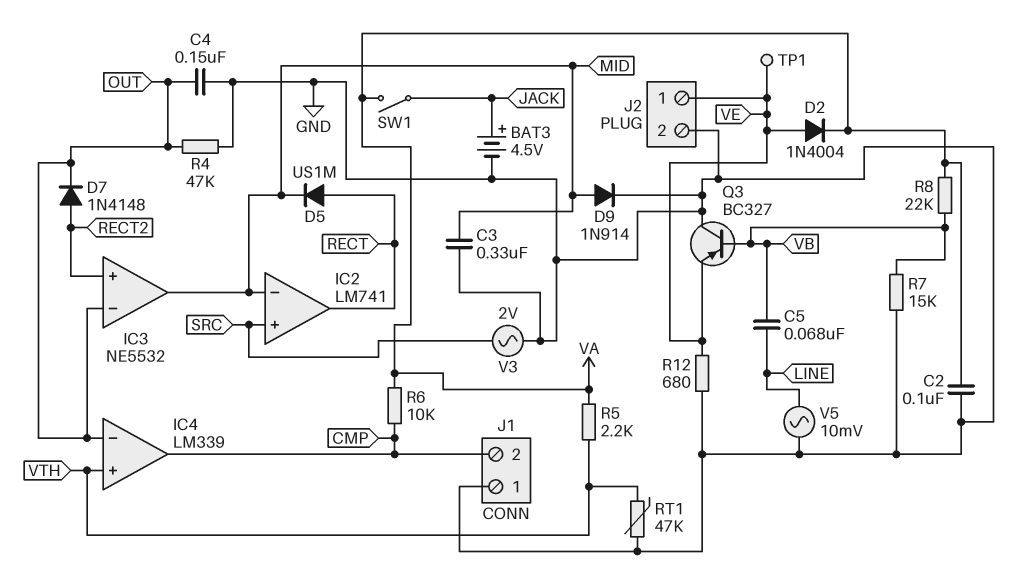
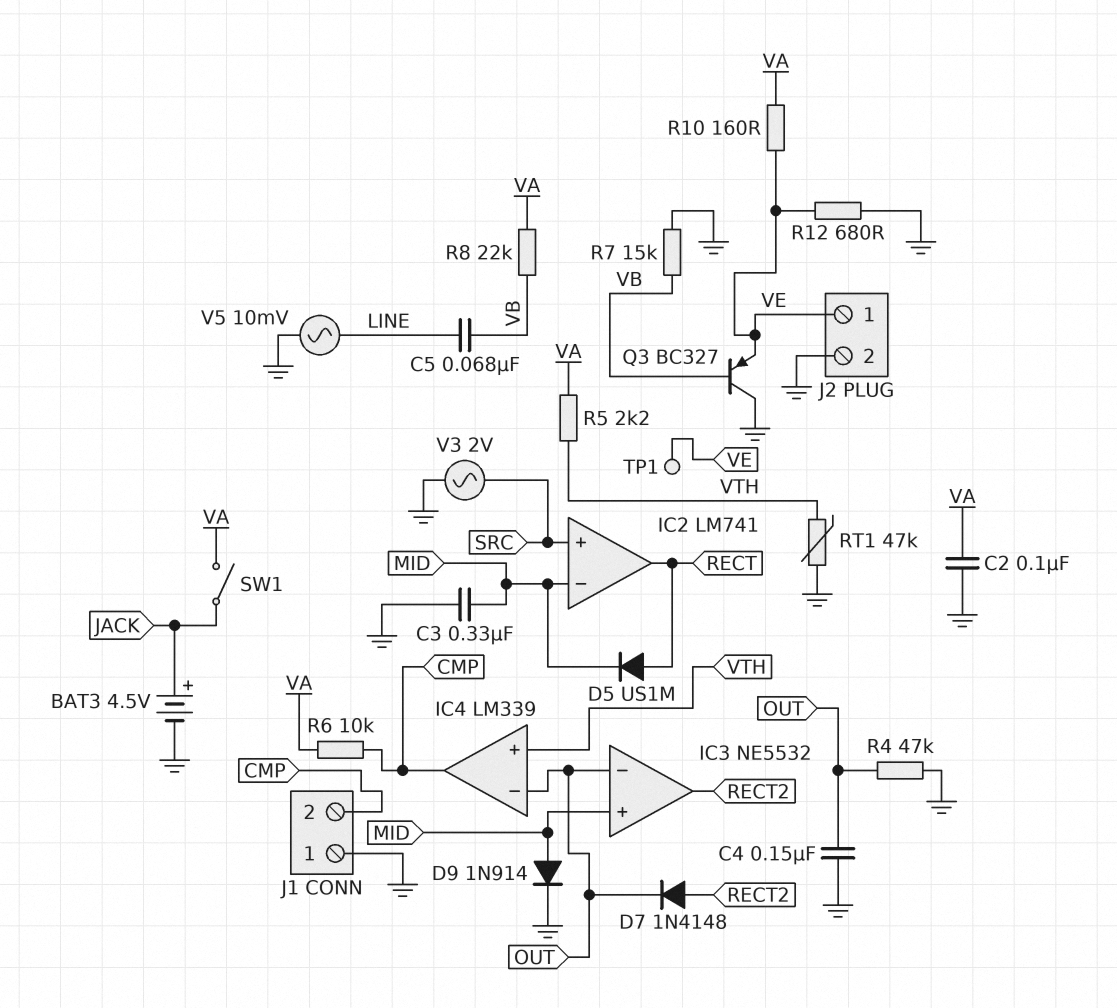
D2: diode 1N4004 (A VE, K VA) -> none
IC3 pin in+: RECT2 -> MID
IC3 pin out: MID -> RECT2
R10: none -> 160 (VA, VE)

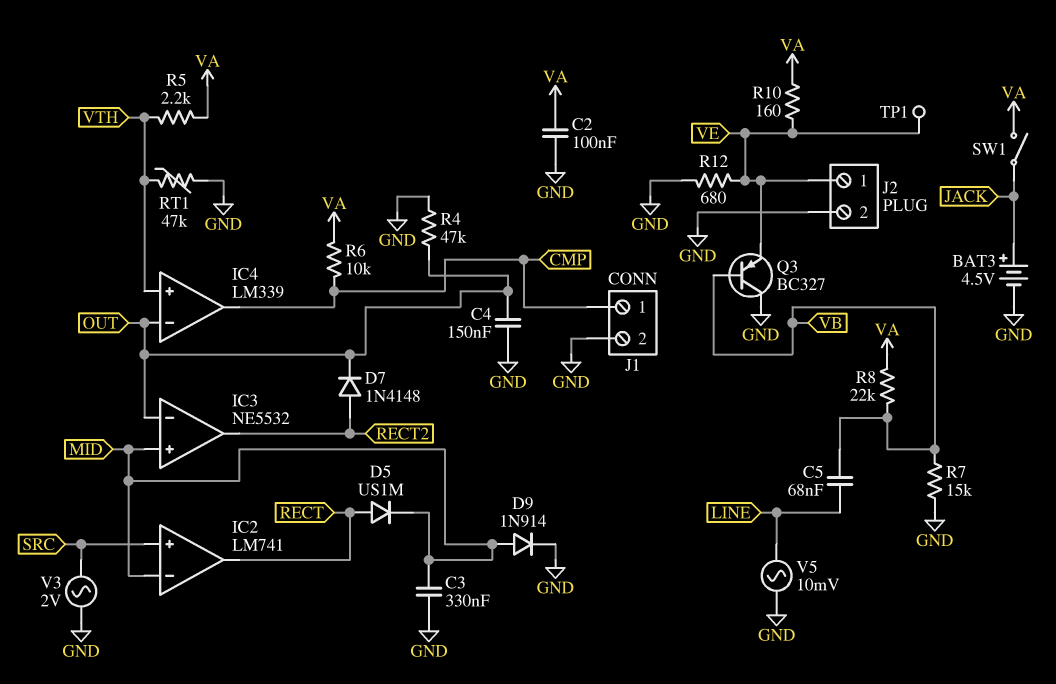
J1 pin 1: GND -> CMP
J1 pin 2: CMP -> GND

